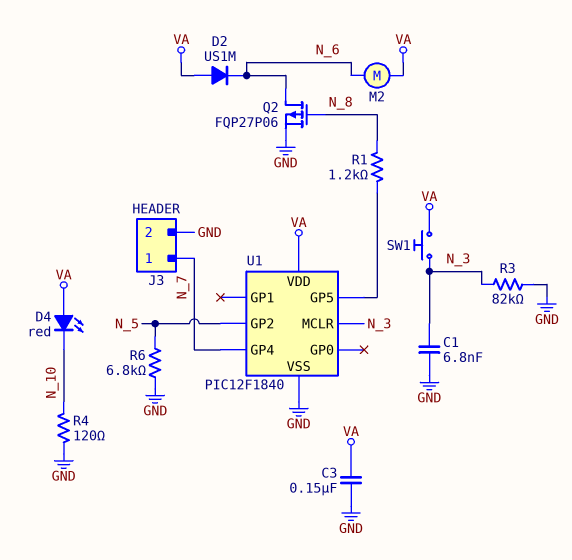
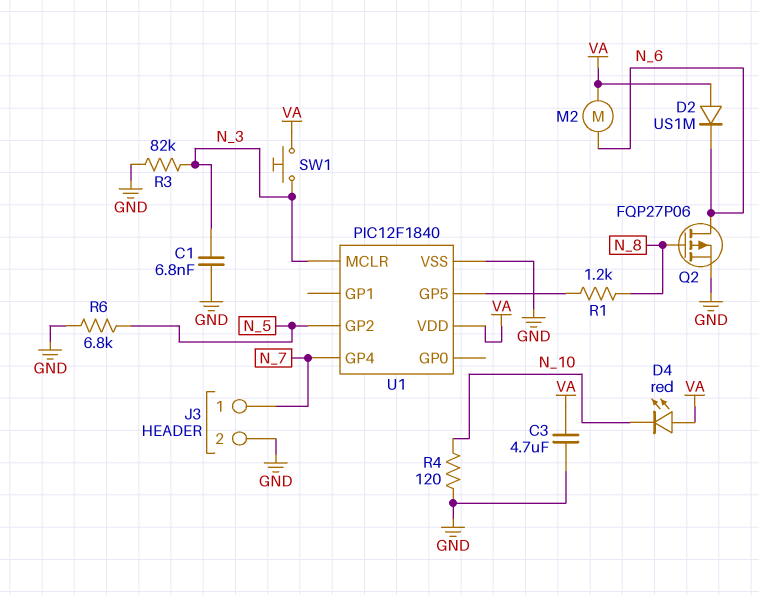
C3: 150nF (GND, VA) -> 4.7uF (GND, VA)

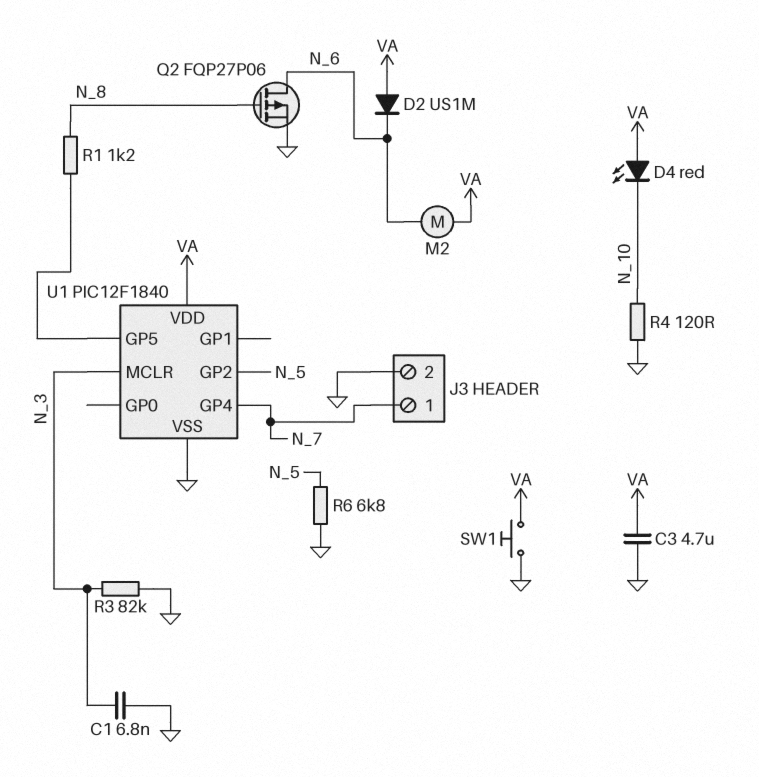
SW1: button (N_3, VA) -> button (GND, VA)

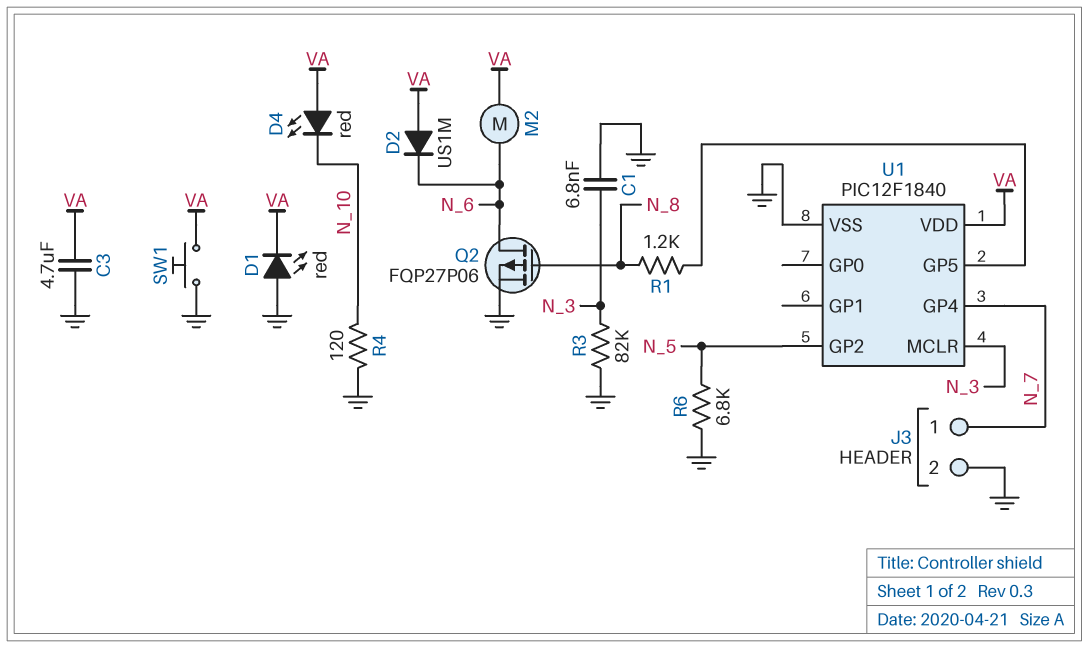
D1: none -> LED red (A GND, K VA)

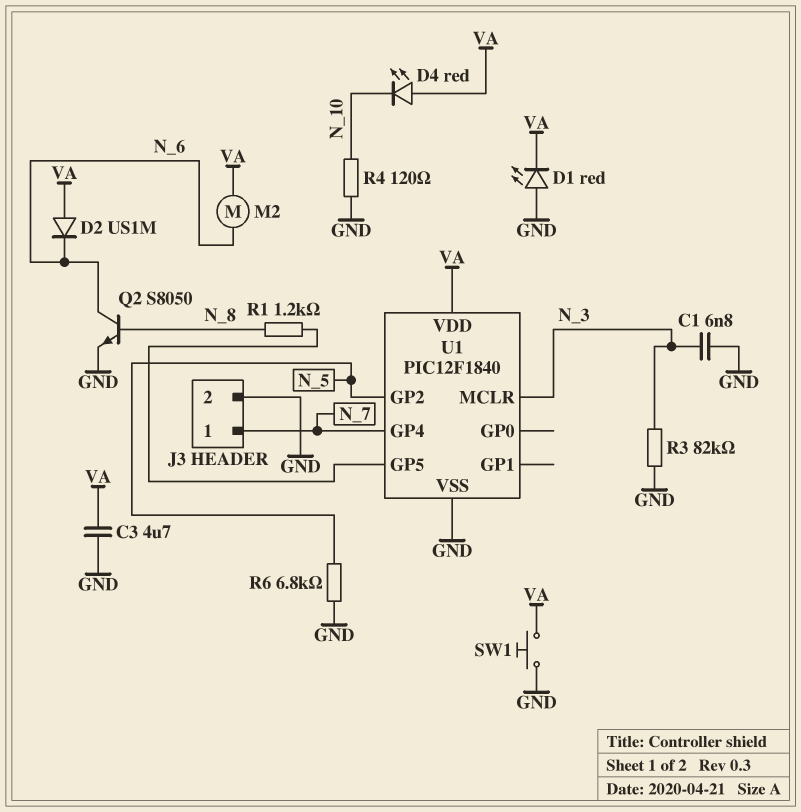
Q2: PMOS FQP27P06 (G N_8, D N_6, S GND) -> NPN S8050 (B N_8, C N_6, E GND)

